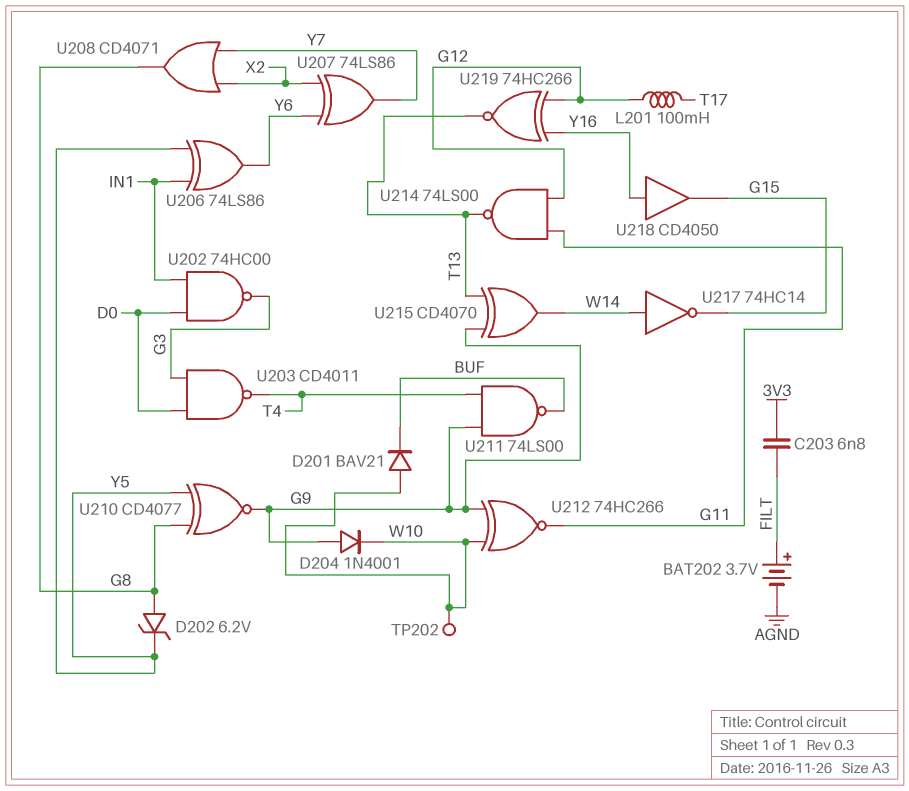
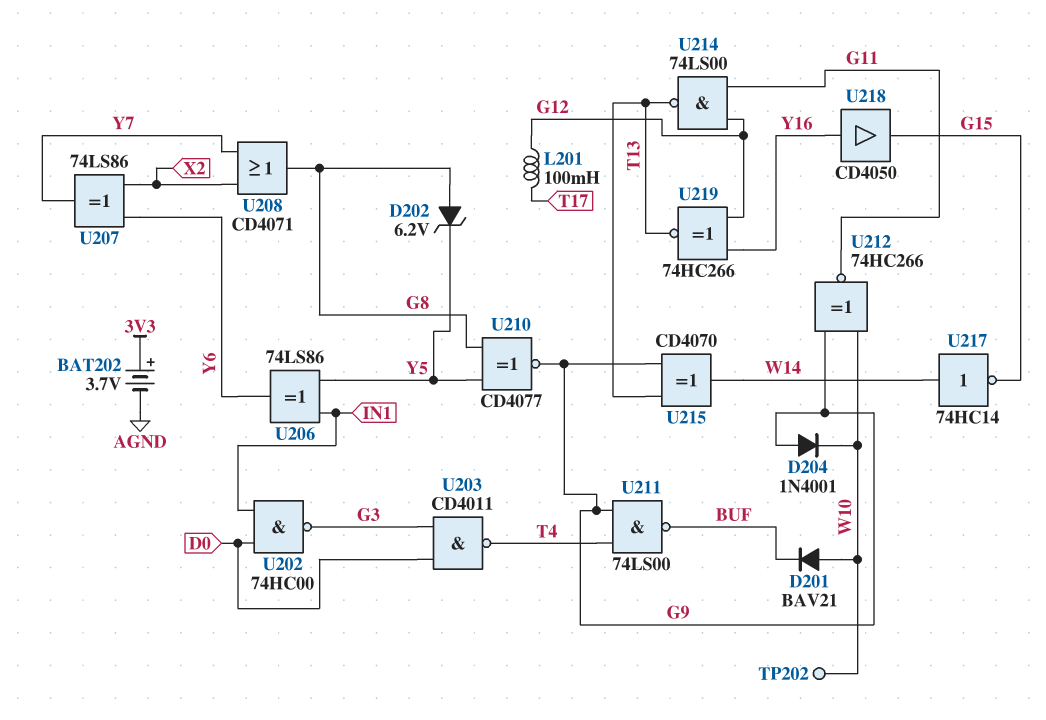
BAT202: 3.7V (plus FILT, minus AGND) -> 3.7V (plus 3V3, minus AGND)
C203: 6.8nF (3V3, FILT) -> none

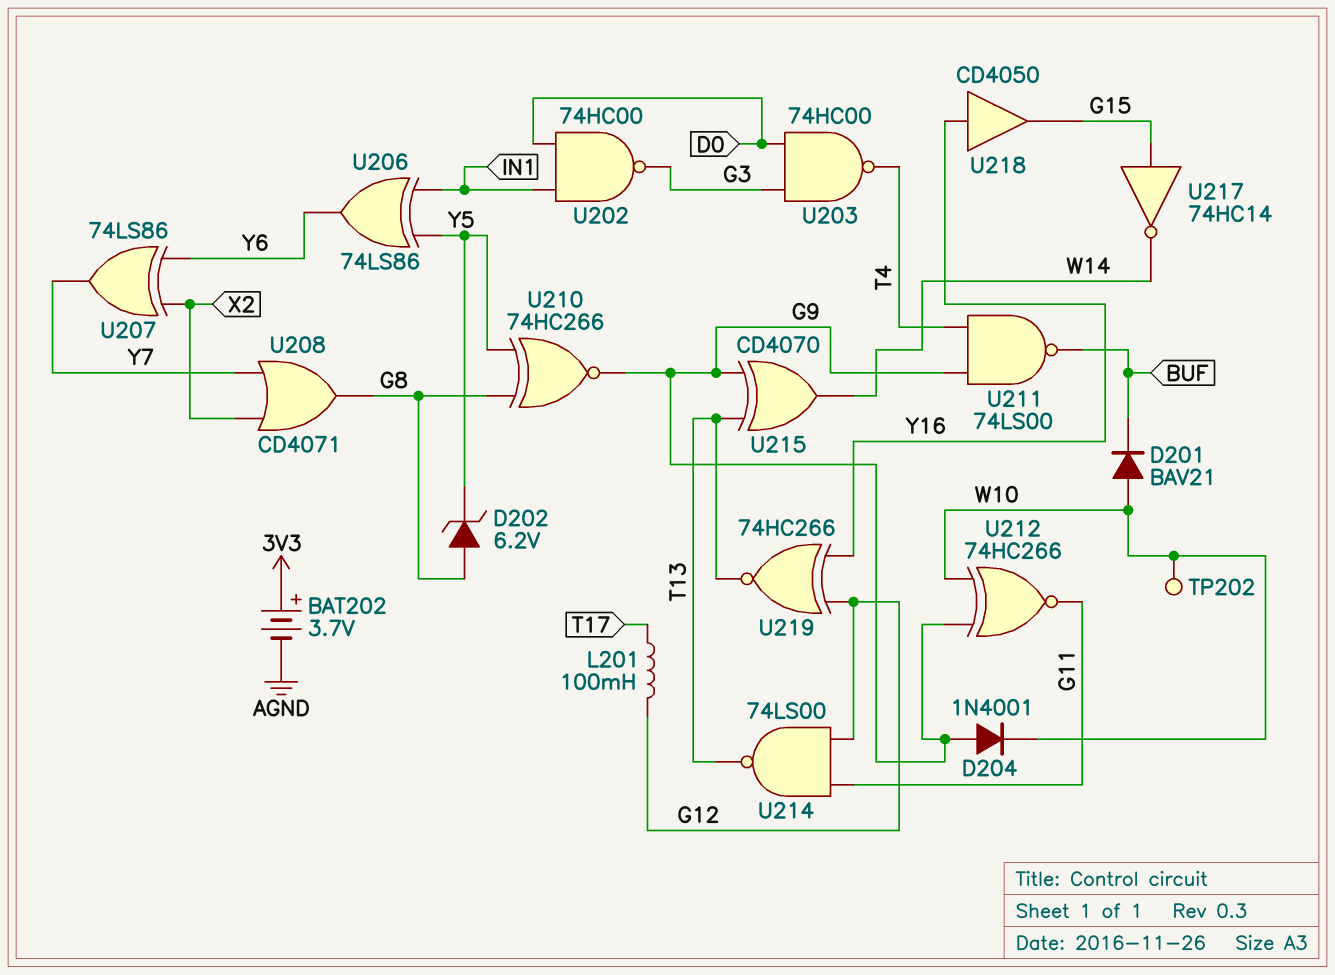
U203: NAND CD4011 (in D0, in G3, out T4) -> NAND 74HC00 (in D0, in G3, out T4)
U210: XNOR CD4077 (in G8, in Y5, out G9) -> XNOR 74HC266 (in G8, in Y5, out G9)
U217: NOT 74HC14 (in W14, out G15) -> NOT 74HC14 (in G15, out W14)

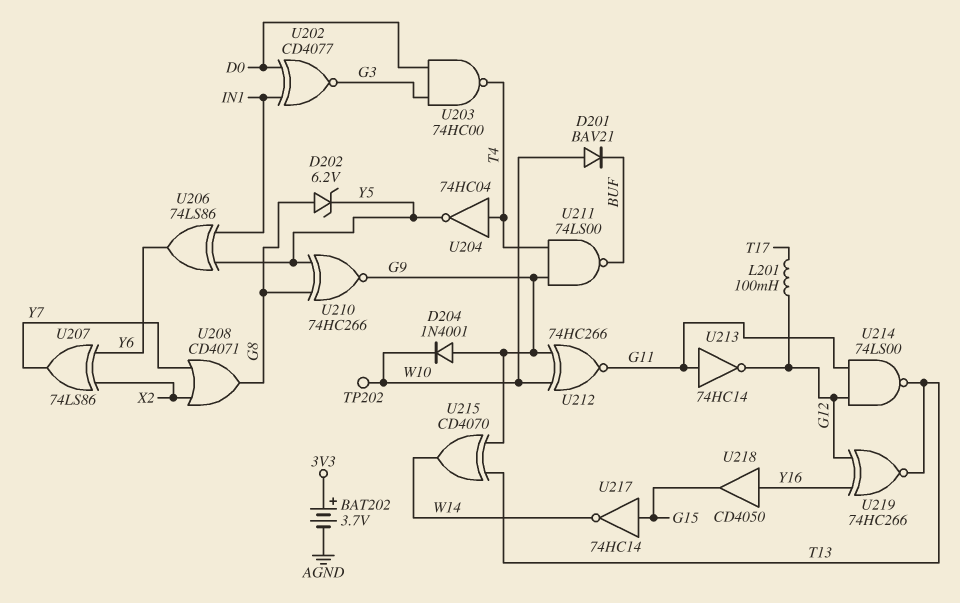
U202: NAND 74HC00 (in D0, in IN1, out G3) -> XNOR CD4077 (in D0, in IN1, out G3)
U204: none -> NOT 74HC04 (in T4, out Y5)
U213: none -> NOT 74HC14 (in G11, out G12)

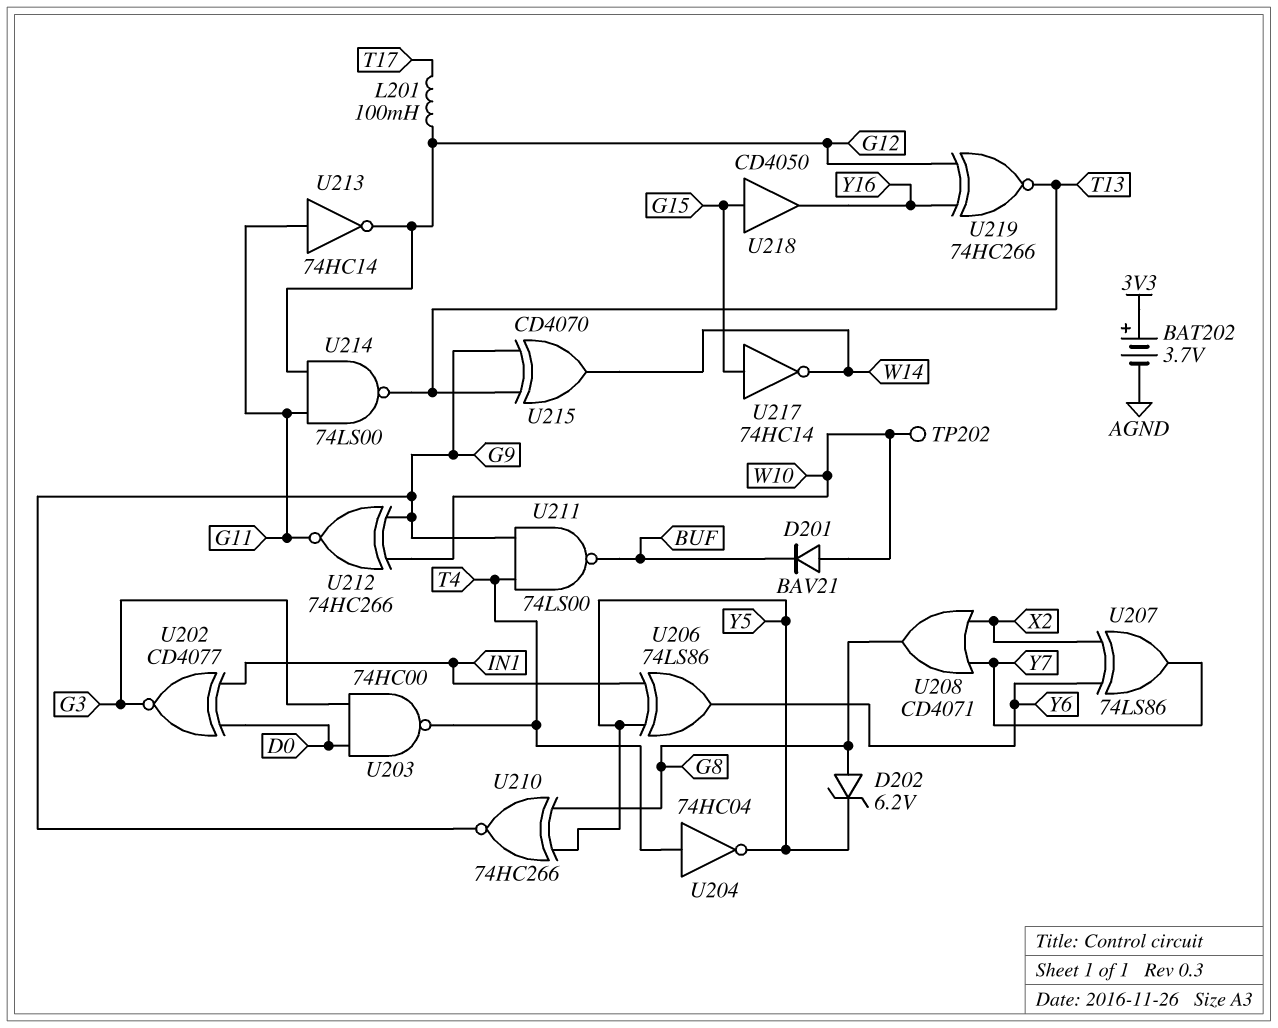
D204: diode 1N4001 (A G9, K W10) -> none
U218: buffer CD4050 (in Y16, out G15) -> buffer CD4050 (in G15, out Y16)

